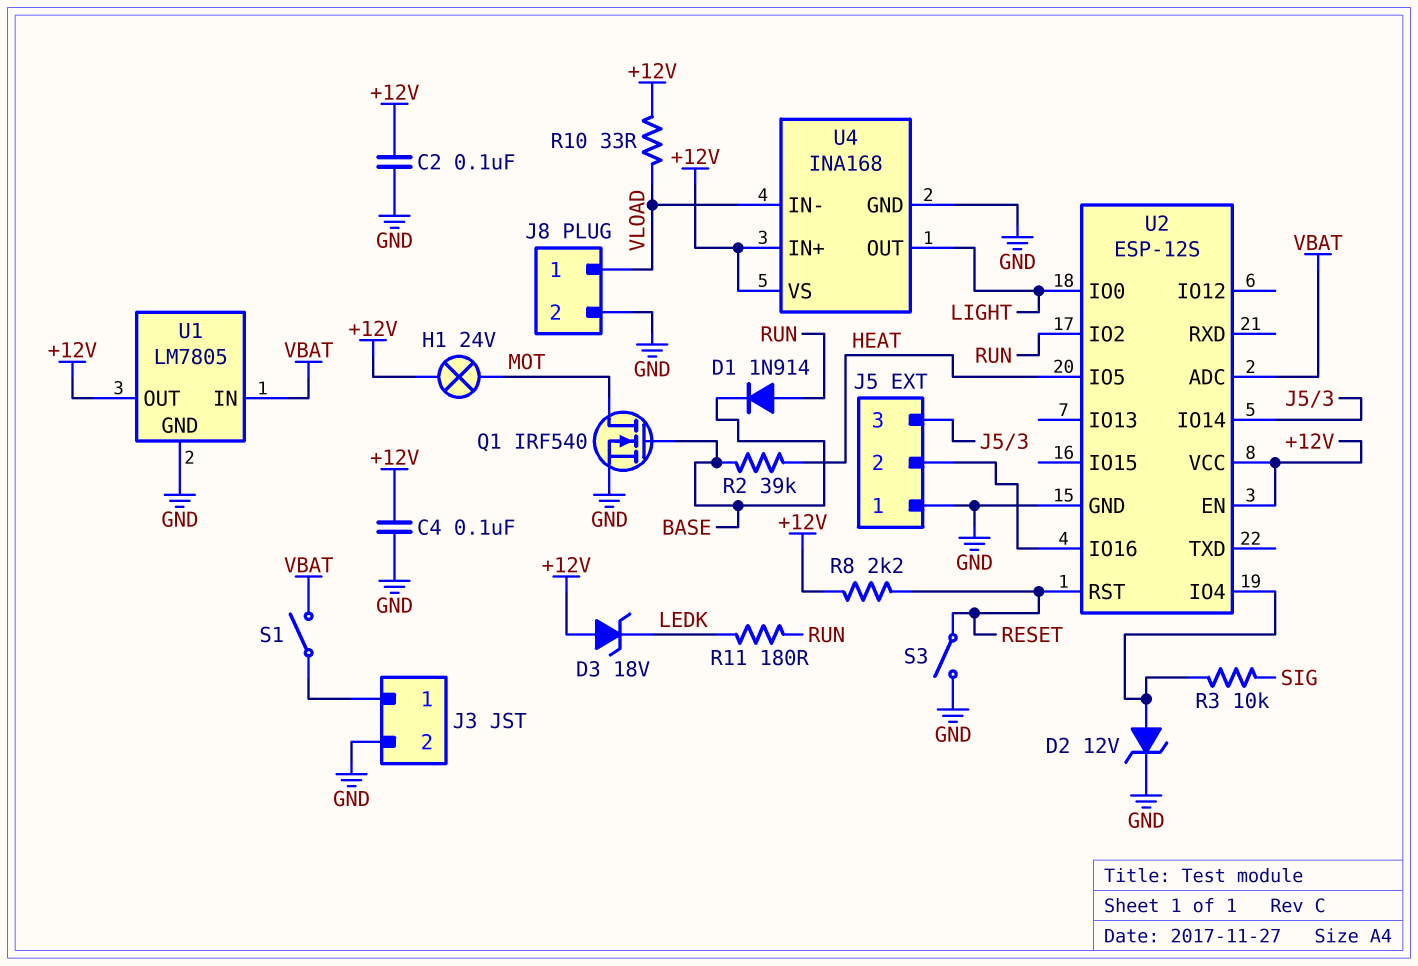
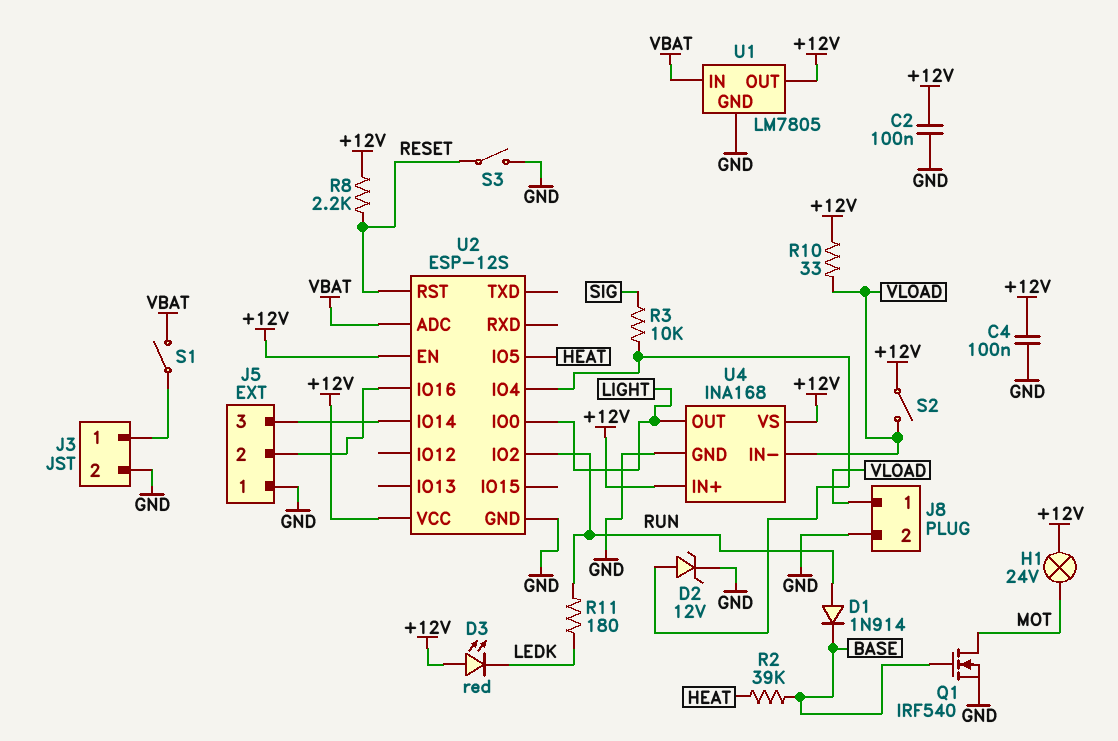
D3: zener 18V (A +12V, K LEDK) -> LED red (A +12V, K LEDK)
S2: none -> switch (+12V, VLOAD)

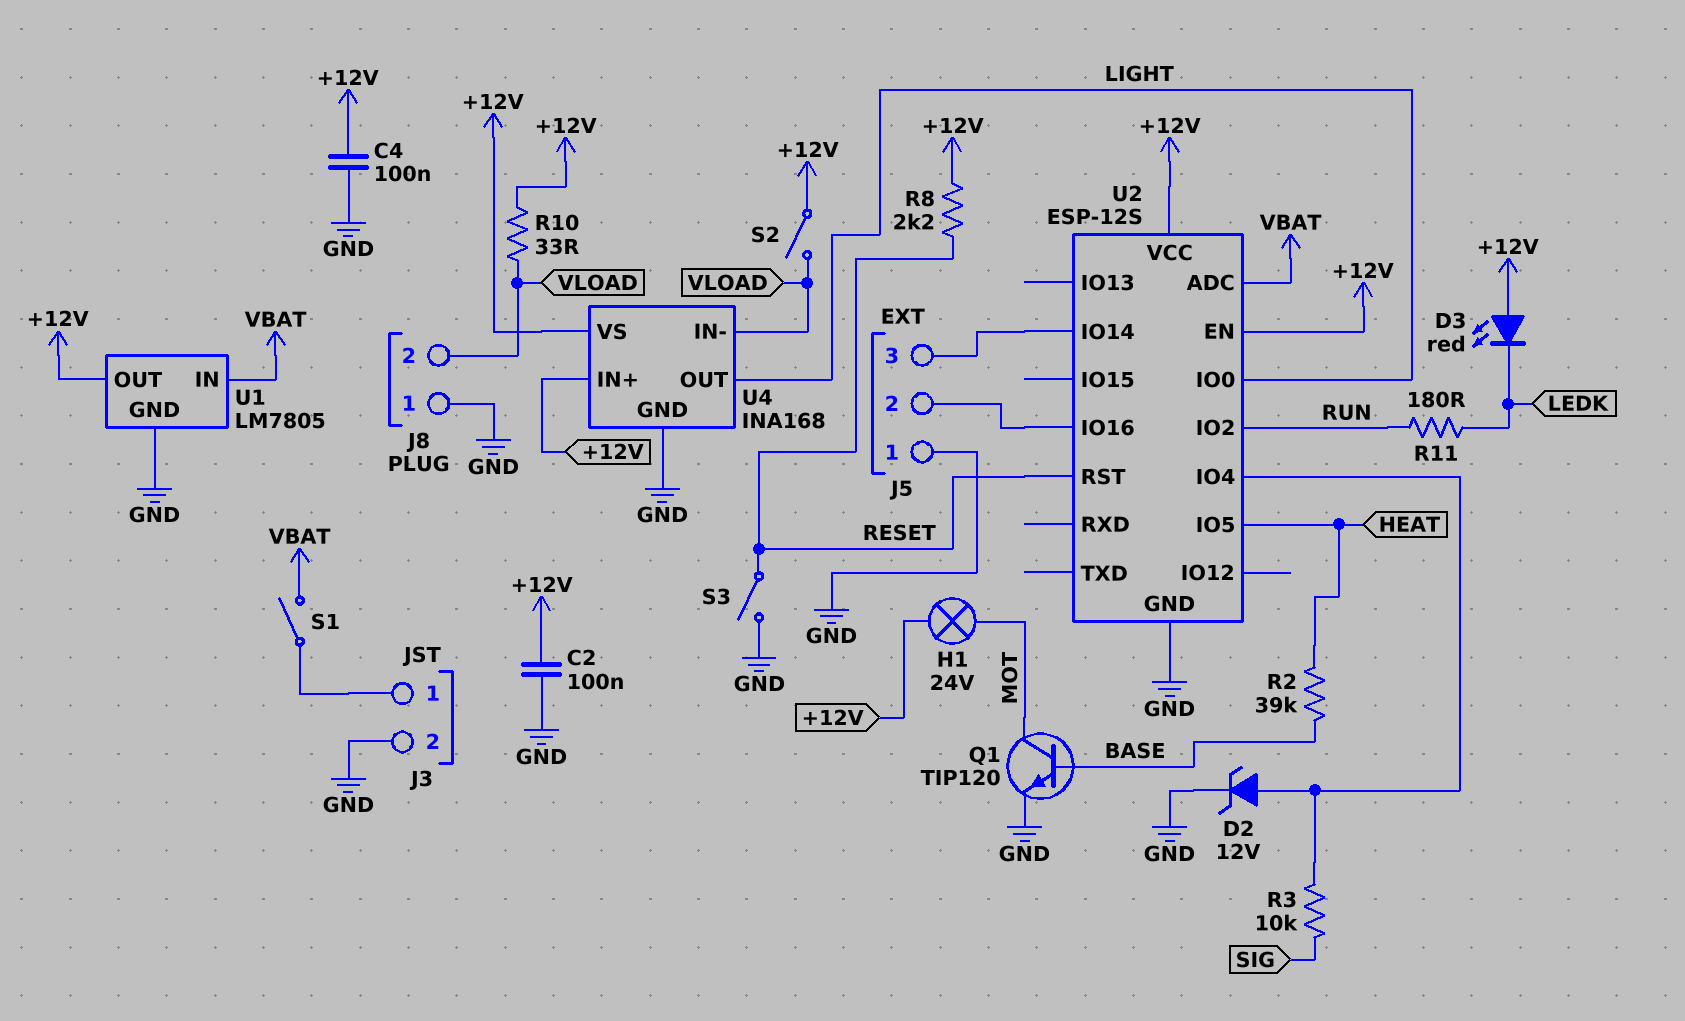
D1: diode 1N914 (A RUN, K BASE) -> none
J8 pin 1: VLOAD -> GND
J8 pin 2: GND -> VLOAD
Q1: NMOS IRF540 (G BASE, D MOT, S GND) -> NPN TIP120 (B BASE, C MOT, E GND)

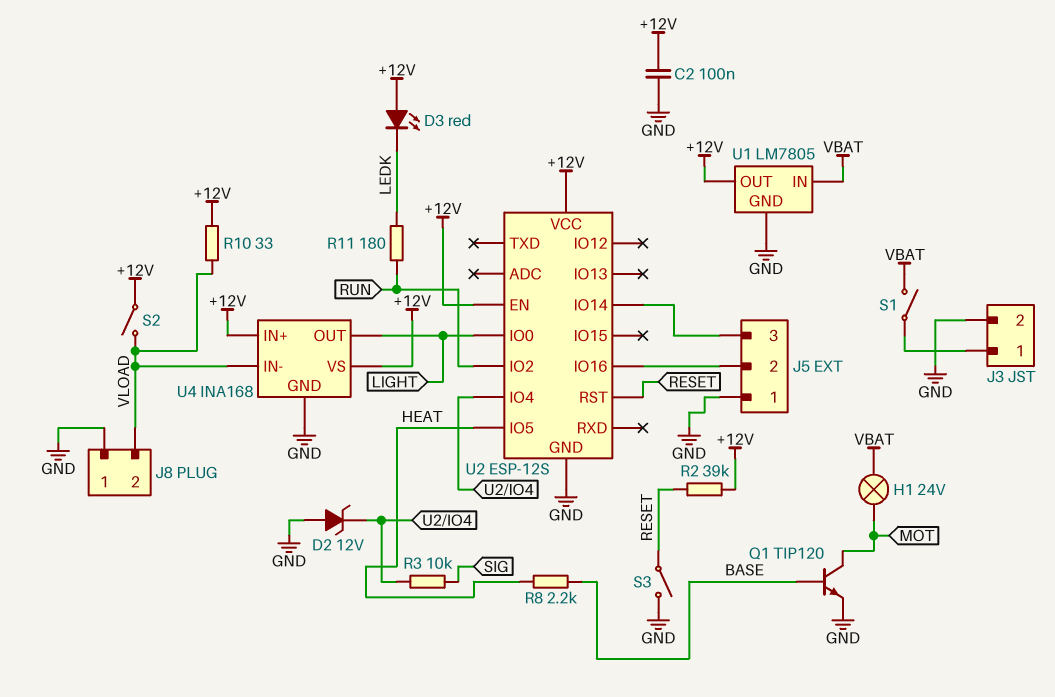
C4: 100nF (+12V, GND) -> none
D2: zener 12V (A U2/IO4, K GND) -> zener 12V (A GND, K U2/IO4)
H1: lamp 24V (+12V, MOT) -> lamp 24V (MOT, VBAT)
R2: 39k (BASE, HEAT) -> 39k (+12V, RESET)
R8: 2.2k (+12V, RESET) -> 2.2k (BASE, HEAT)
U2 pin ADC: VBAT -> none

